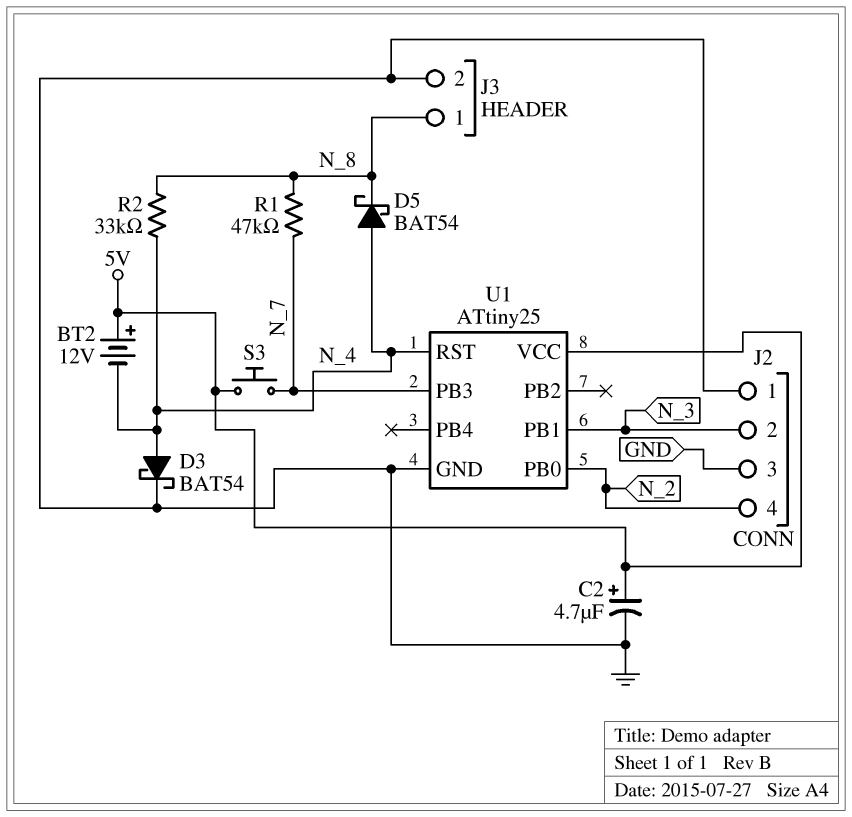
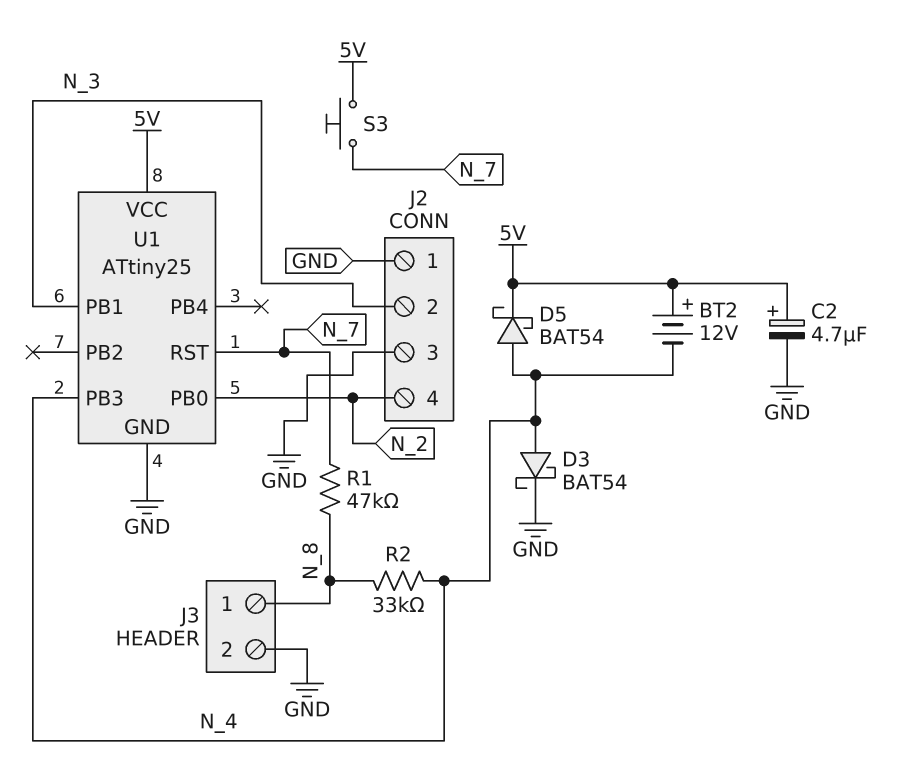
D5: schottky BAT54 (A N_4, K N_8) -> schottky BAT54 (A N_4, K 5V)
U1 pin PB3: N_7 -> N_4
U1 pin RST: N_4 -> N_7

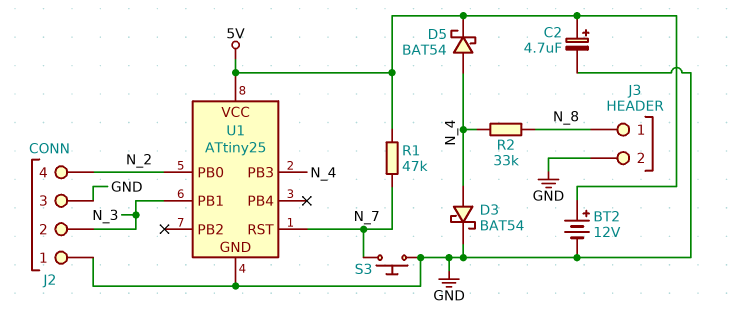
BT2: 12V (plus 5V, minus N_4) -> 12V (plus 5V, minus GND)
R1: 47k (N_7, N_8) -> 47k (5V, N_7)
S3: button (5V, N_7) -> button (GND, N_7)

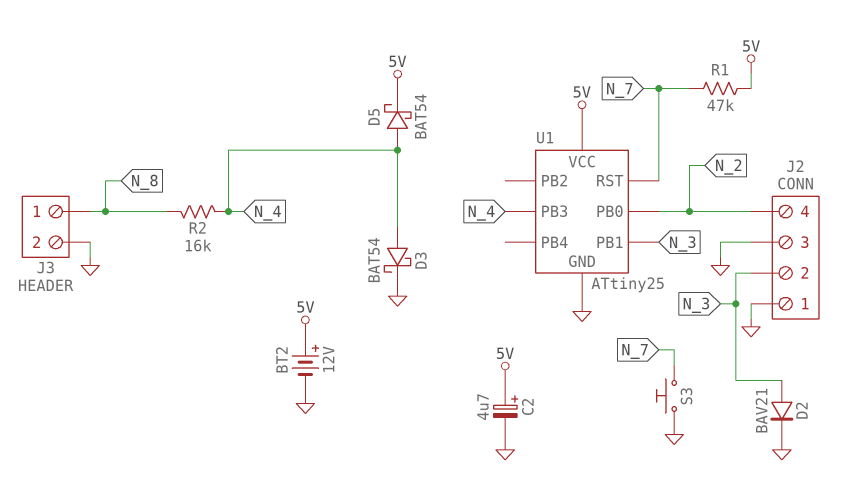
D2: none -> diode BAV21 (A N_3, K GND)
R2: 33k (N_4, N_8) -> 16k (N_4, N_8)

